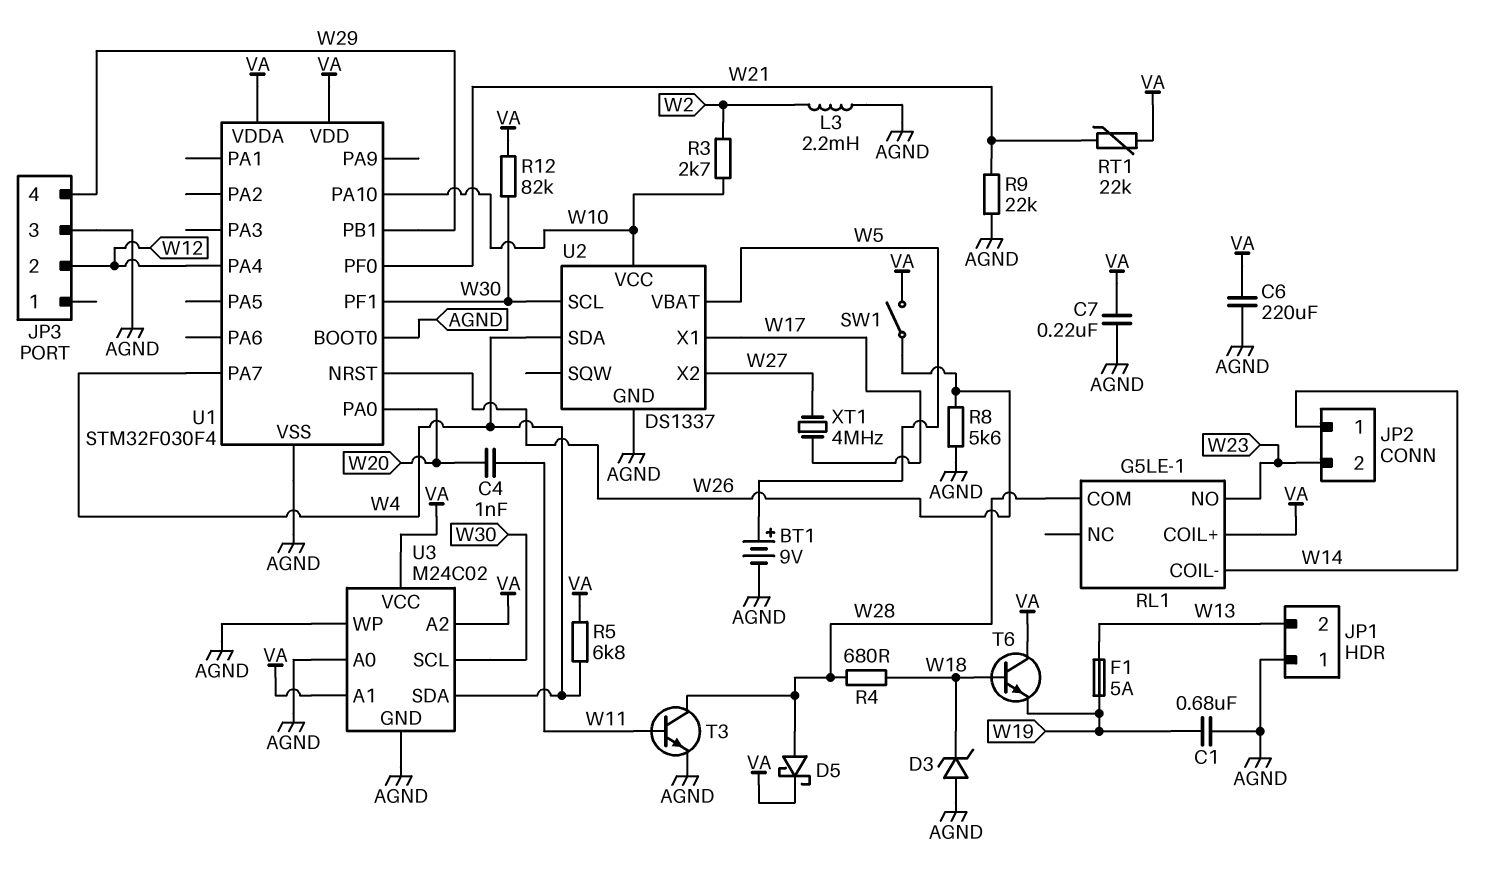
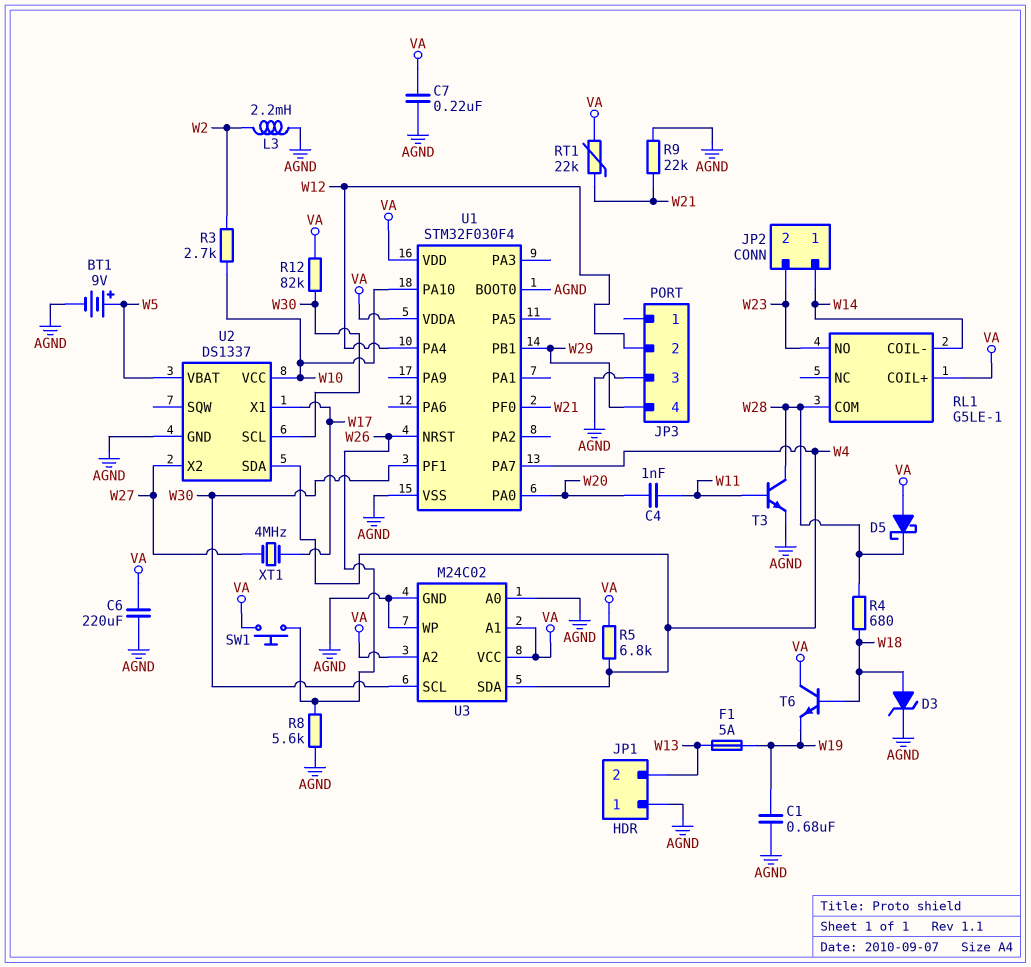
D3: zener (A AGND, K W18) -> zener (A W18, K AGND)
D5: schottky (A W28, K VA) -> schottky (A VA, K W28)
SW1: switch (VA, W26) -> button (VA, W26)

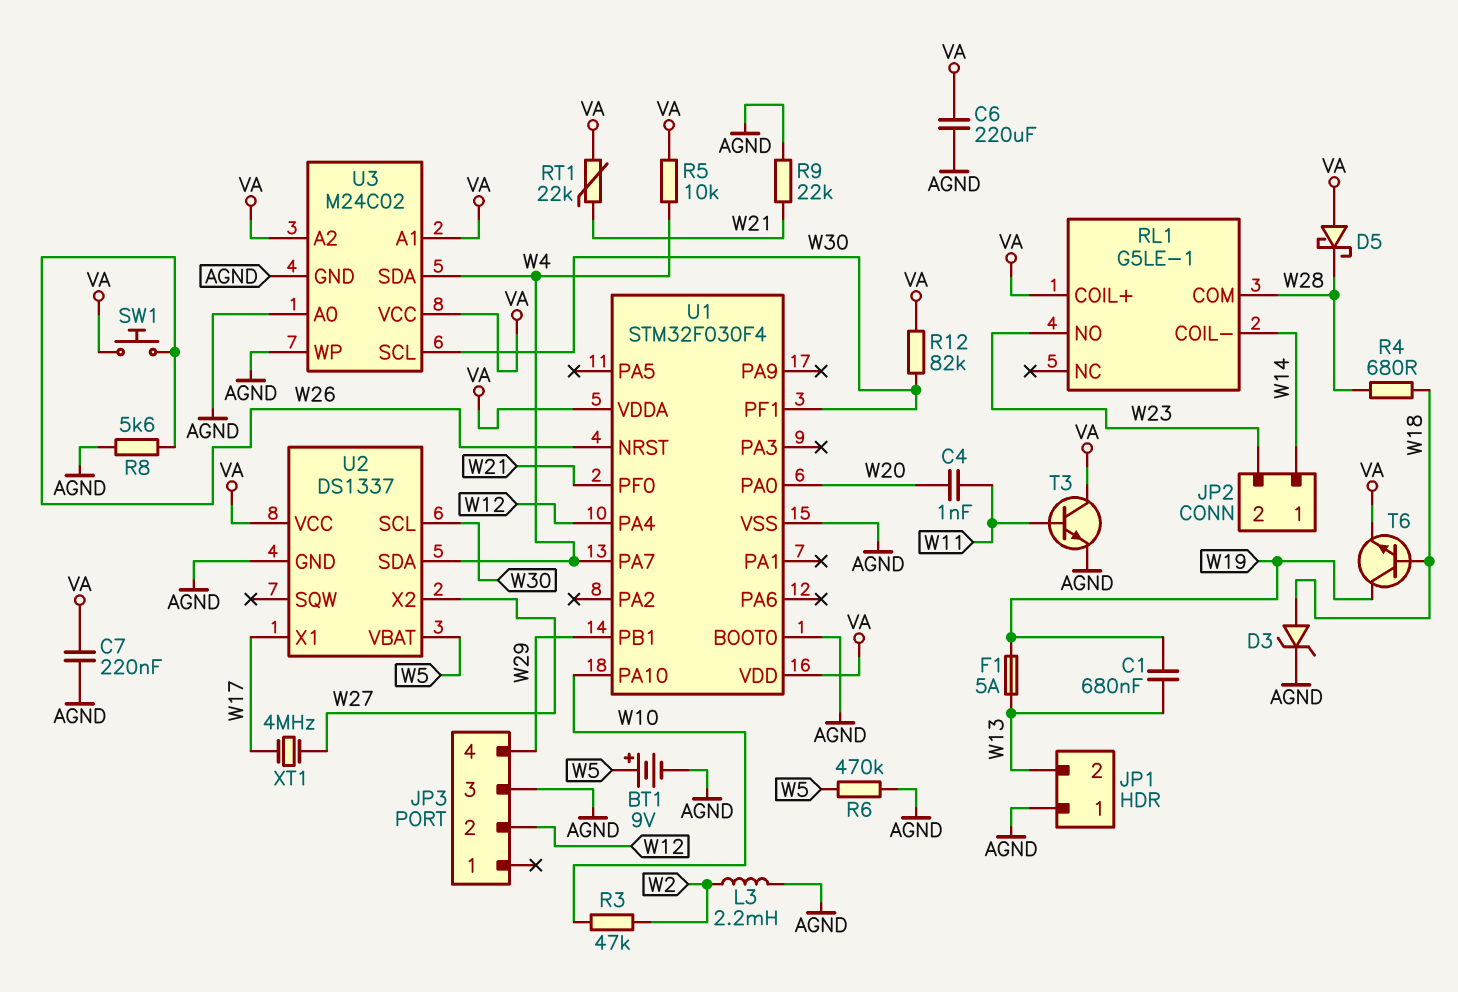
C1: 680nF (AGND, W19) -> 680nF (W13, W19)
R3: 2.7k (W2, W10) -> 47k (W2, W10)
R5: 6.8k (VA, W4) -> 10k (VA, W4)
R6: none -> 470k (AGND, W5)
T3: NPN (B W11, C W28, E AGND) -> NPN (B W11, C VA, E AGND)
T6: NPN (B W18, C VA, E W19) -> NPN (B W18, C W19, E VA)
U2 pin VCC: W10 -> VA

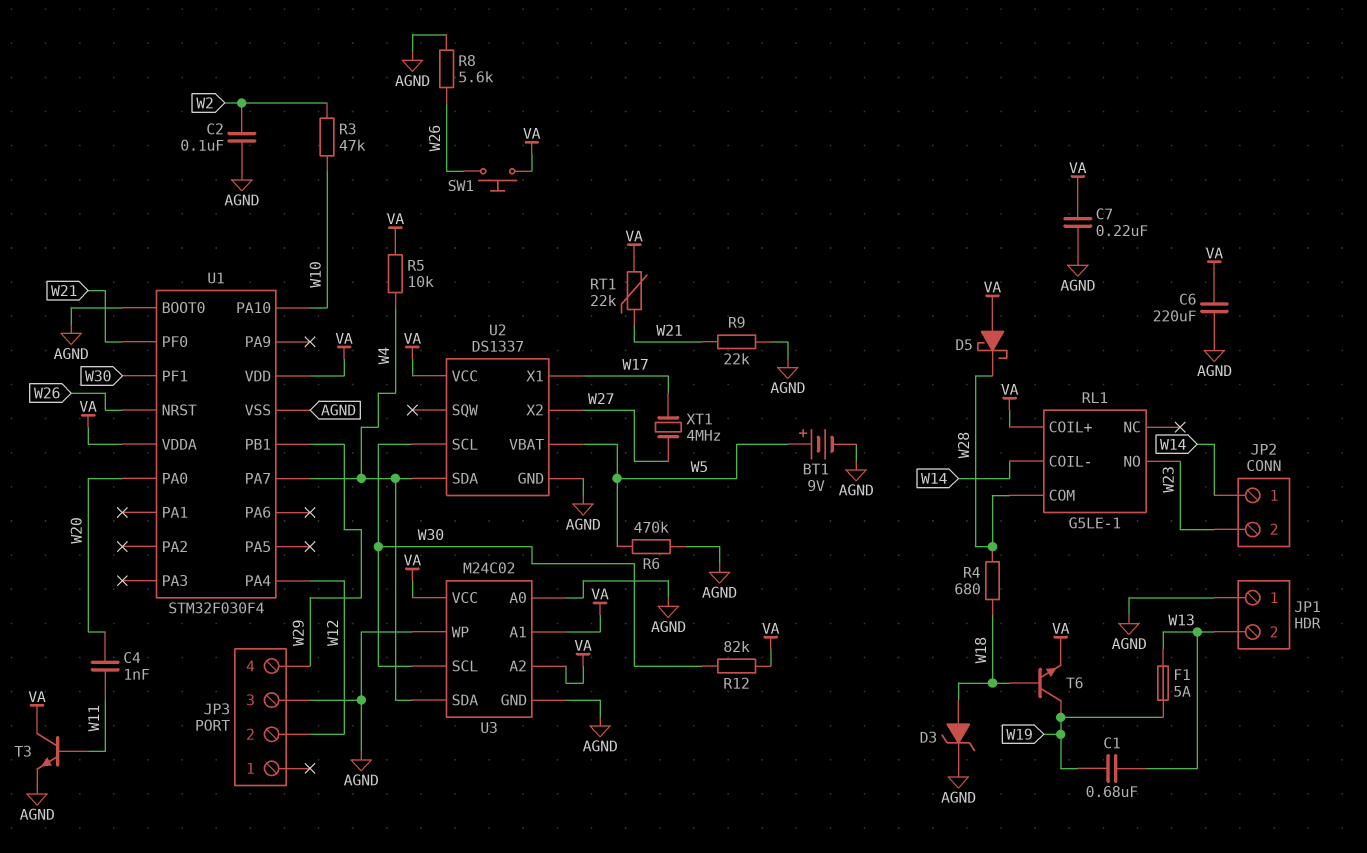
C2: none -> 100nF (AGND, W2)
L3: 2.2mH (AGND, W2) -> none

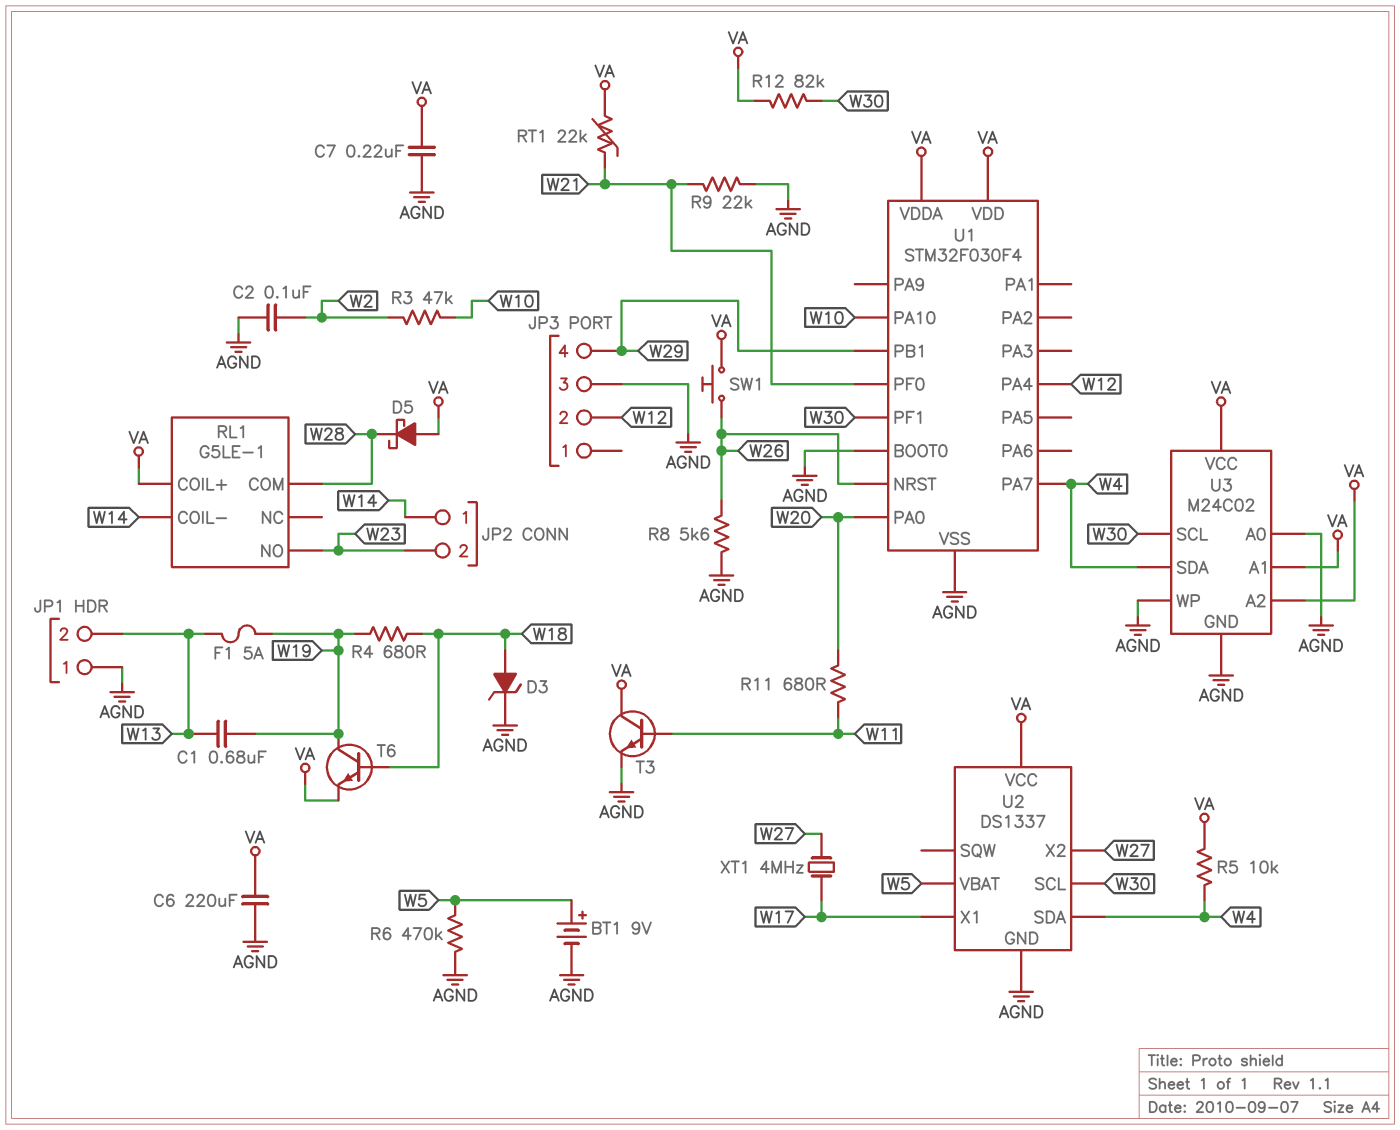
C4: 1nF (W11, W20) -> none
R4: 680 (W18, W28) -> 680 (W18, W19)
R11: none -> 680 (W11, W20)

